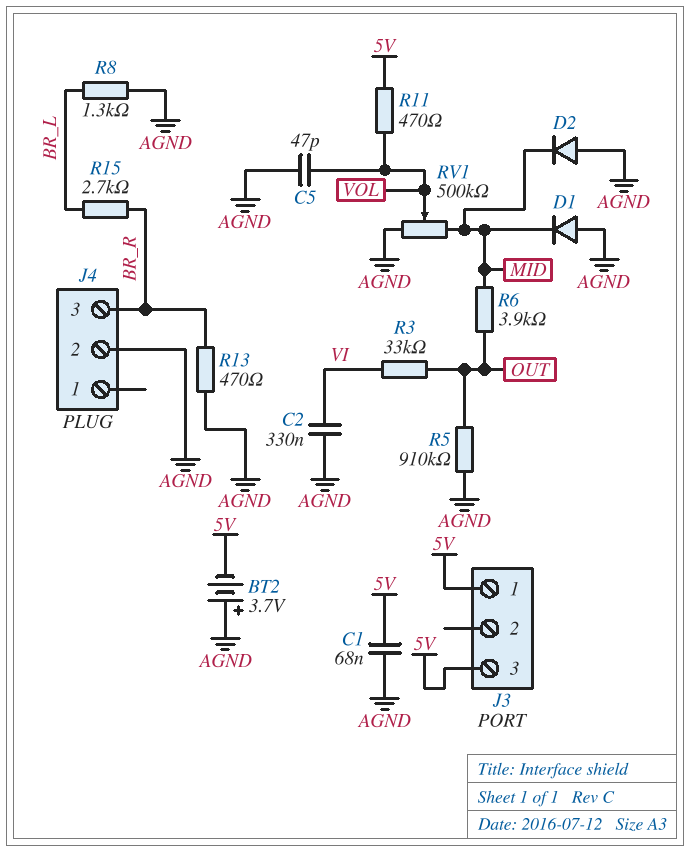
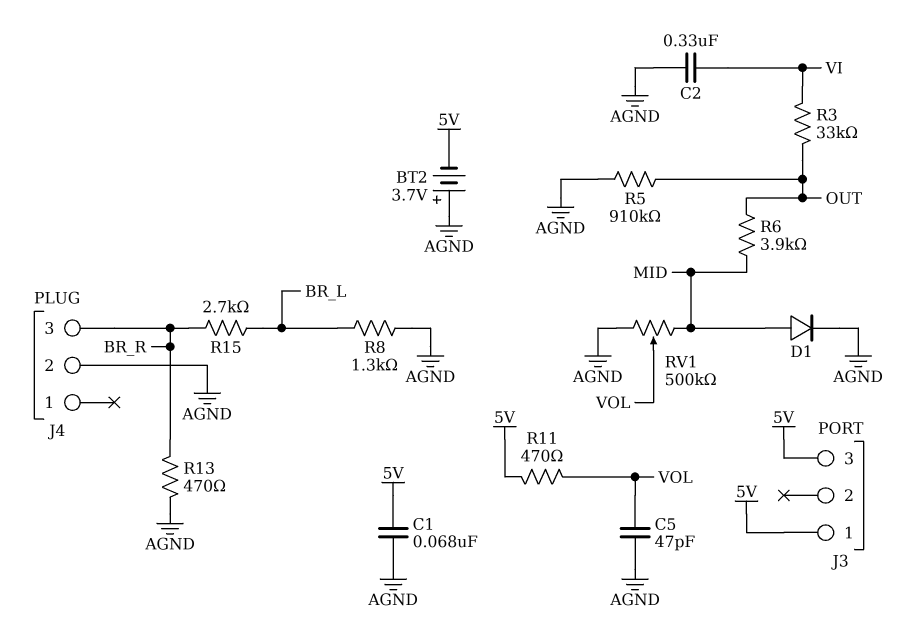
D1: diode (A AGND, K MID) -> diode (A MID, K AGND)
D2: diode (A AGND, K MID) -> none

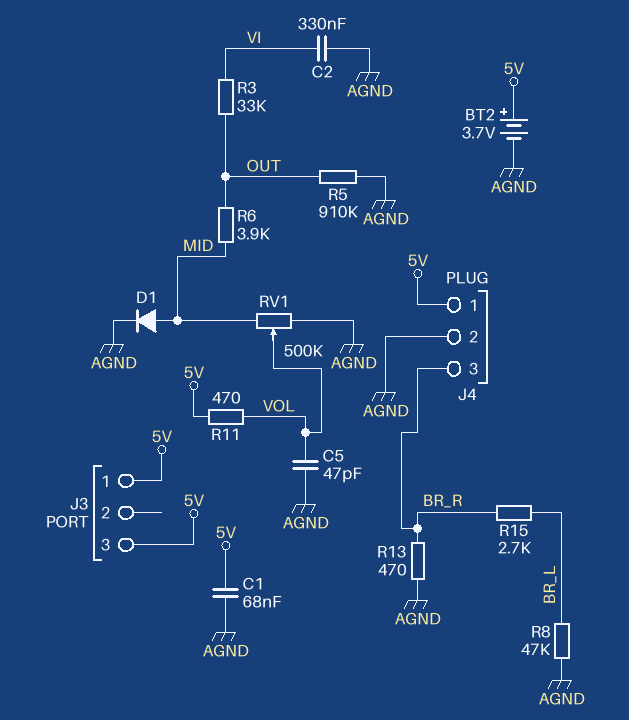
BT2: 3.7V (plus AGND, minus 5V) -> 3.7V (plus 5V, minus AGND)
J4 pin 1: none -> 5V
R8: 1.3k (AGND, BR_L) -> 47k (AGND, BR_L)

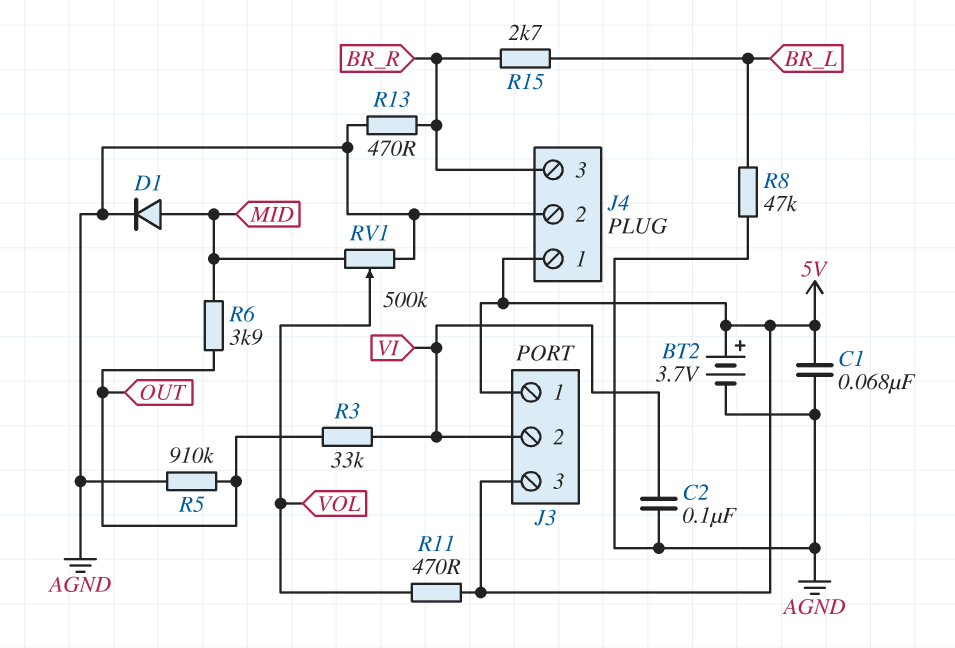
C2: 330nF (AGND, VI) -> 100nF (AGND, VI)
C5: 47pF (AGND, VOL) -> none
J3 pin 2: none -> VI

